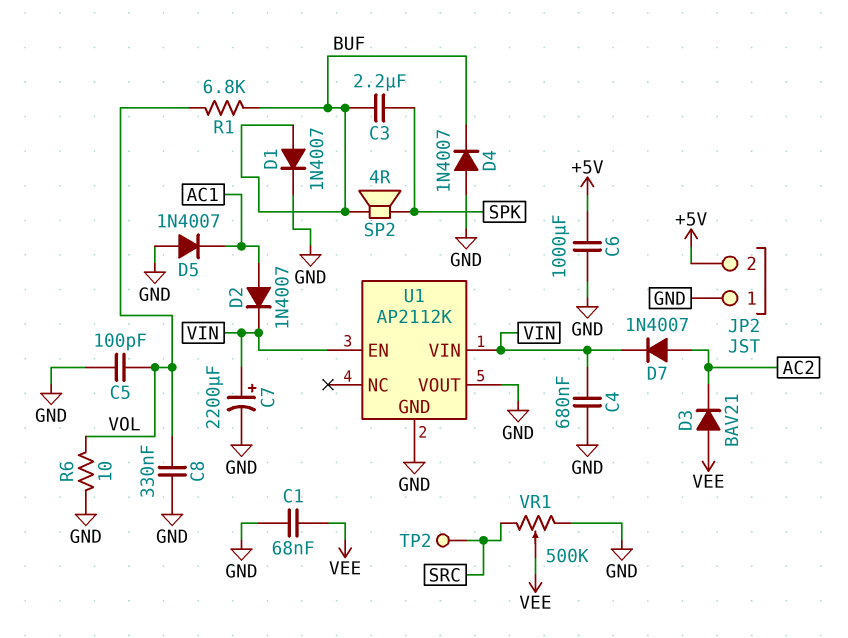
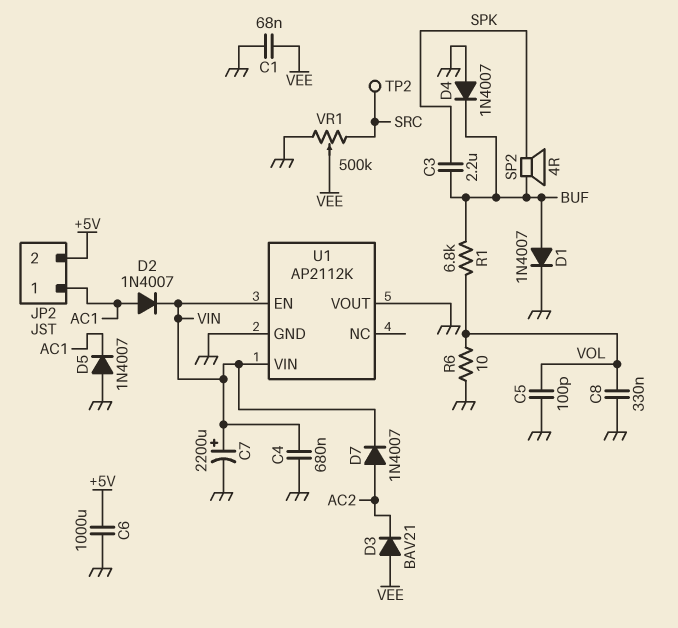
JP2 pin 1: GND -> AC1

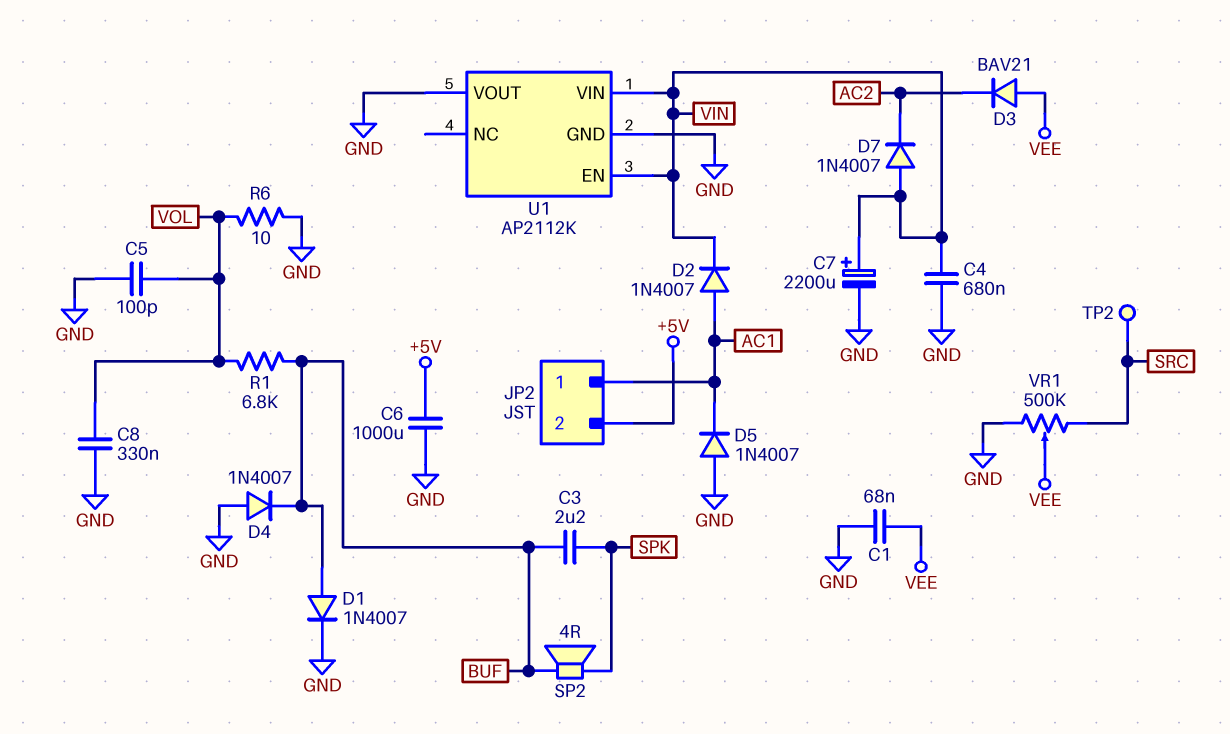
D7: diode 1N4007 (A AC2, K VIN) -> diode 1N4007 (A VIN, K AC2)

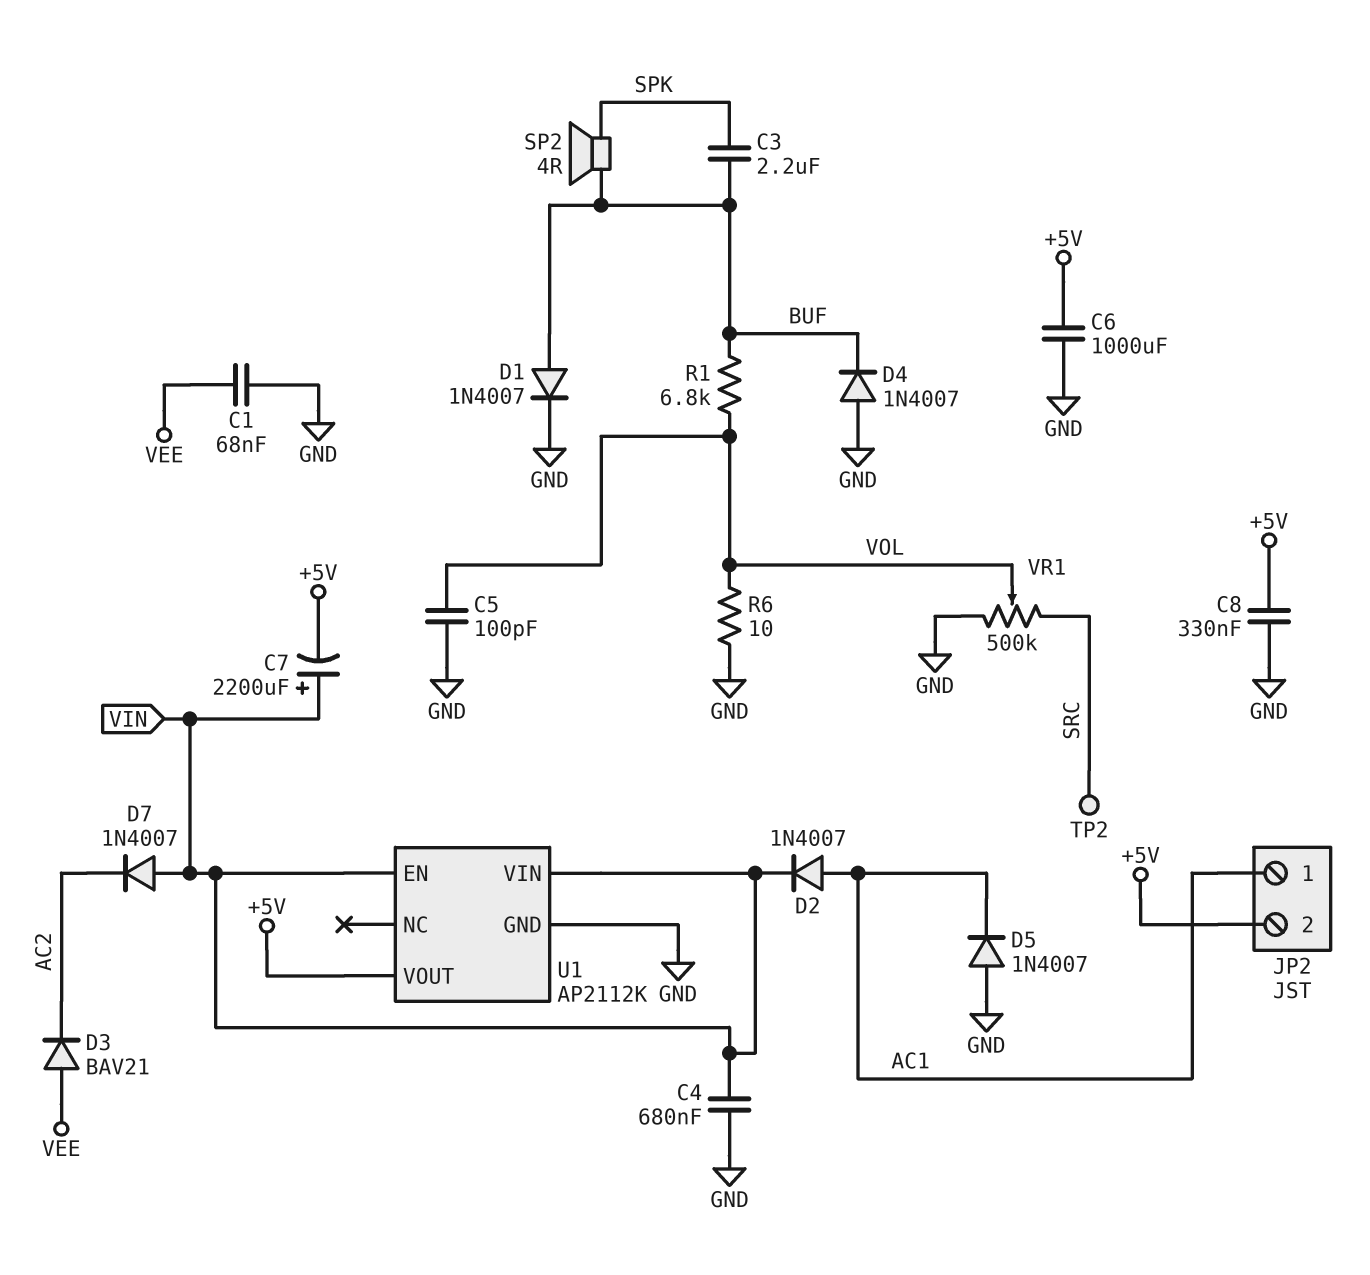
C7: 2200uF (plus VIN, minus GND) -> 2200uF (plus VIN, minus +5V)
C8: 330nF (GND, VOL) -> 330nF (+5V, GND)
U1 pin VOUT: GND -> +5V
VR1: 500k (GND, SRC, wiper VEE) -> 500k (GND, SRC, wiper VOL)

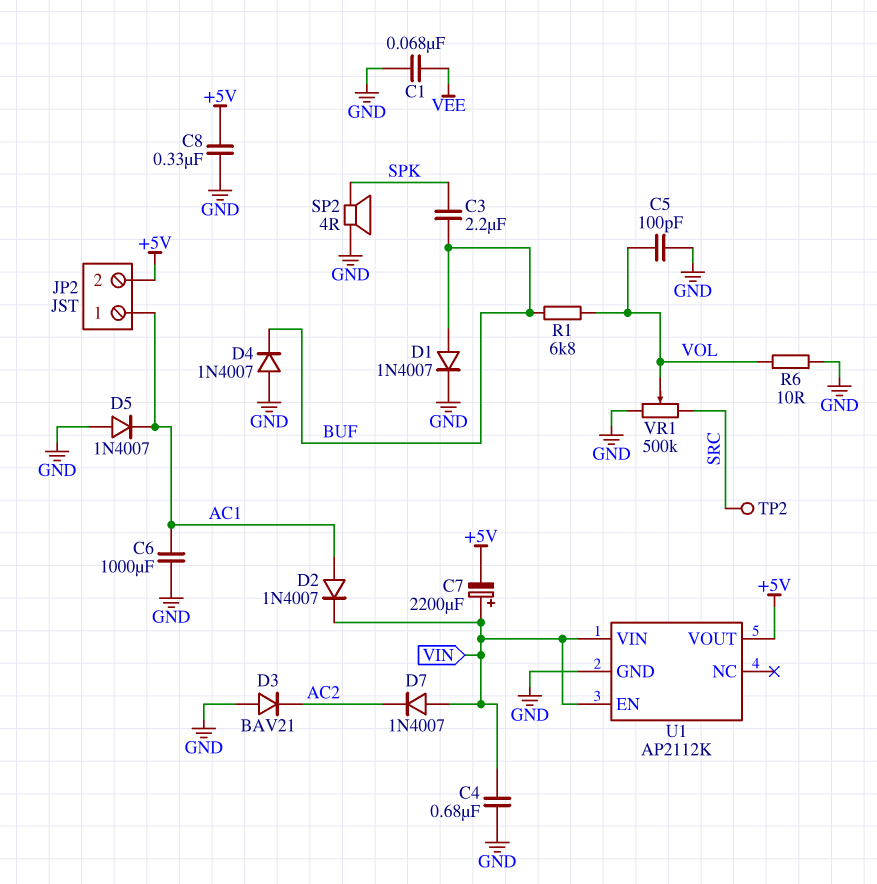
C6: 1000uF (+5V, GND) -> 1000uF (AC1, GND)
D3: diode BAV21 (A VEE, K AC2) -> diode BAV21 (A GND, K AC2)
SP2: speaker 4R (BUF, SPK) -> speaker 4R (GND, SPK)

